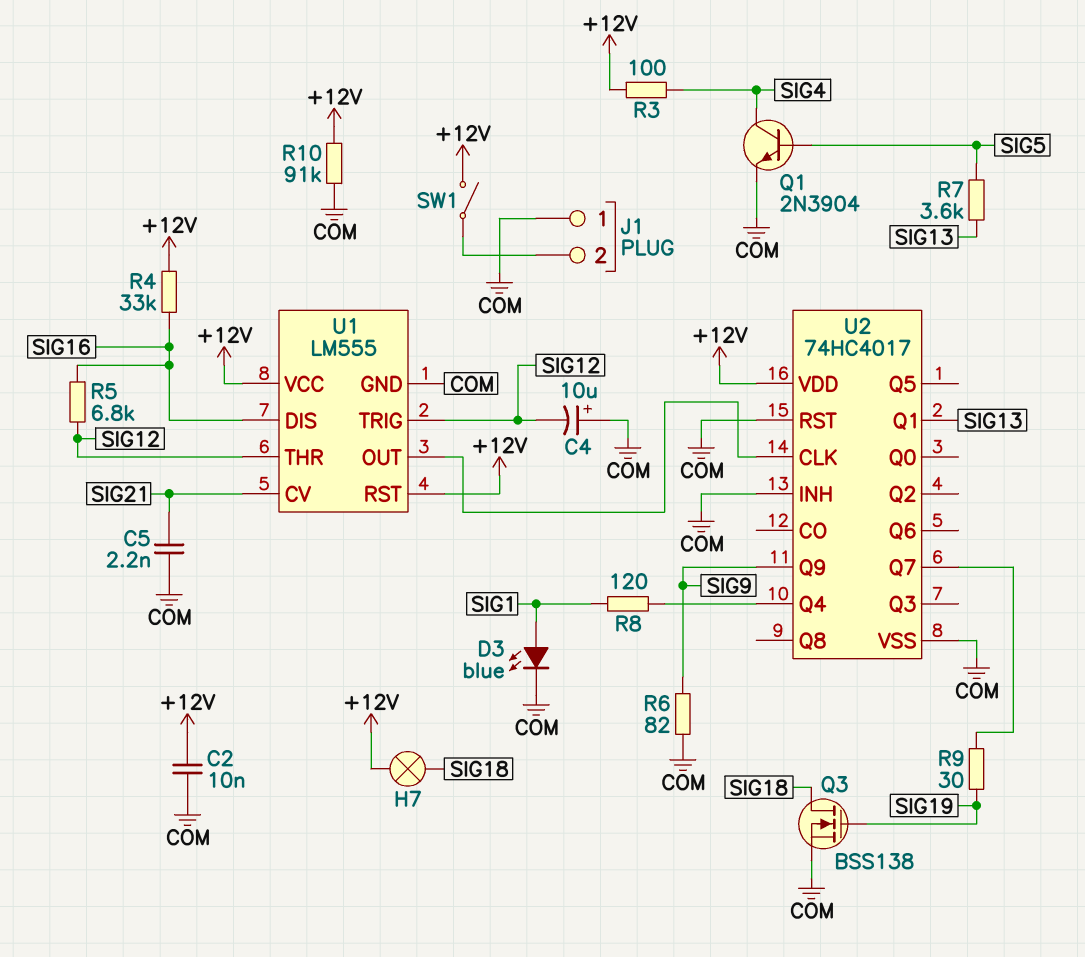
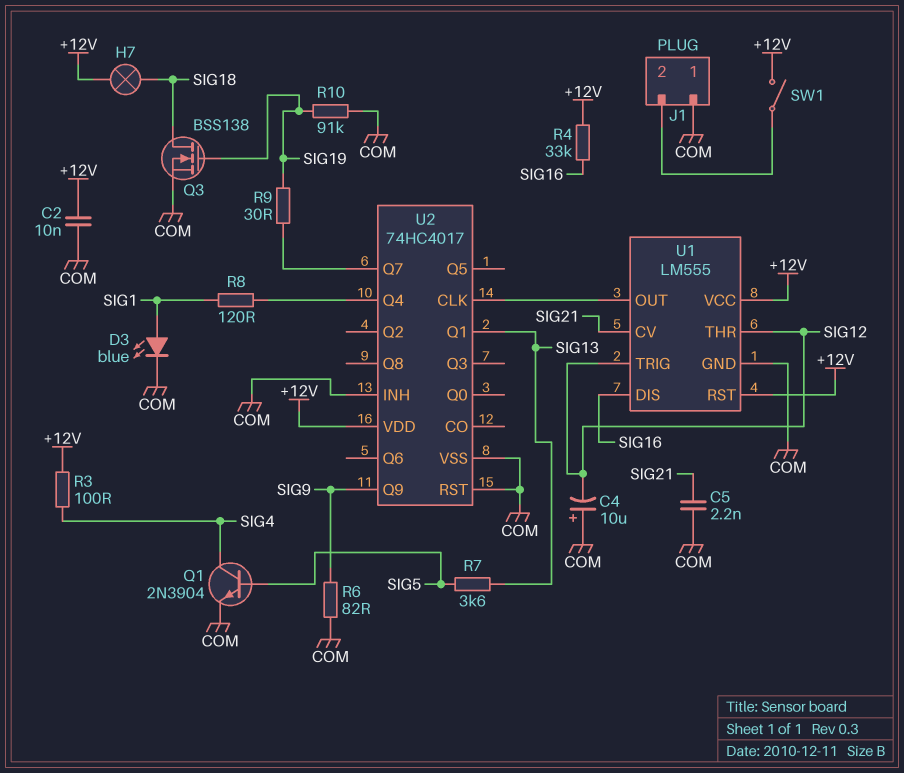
R5: 6.8k (SIG12, SIG16) -> none
R10: 91k (+12V, COM) -> 91k (COM, SIG19)

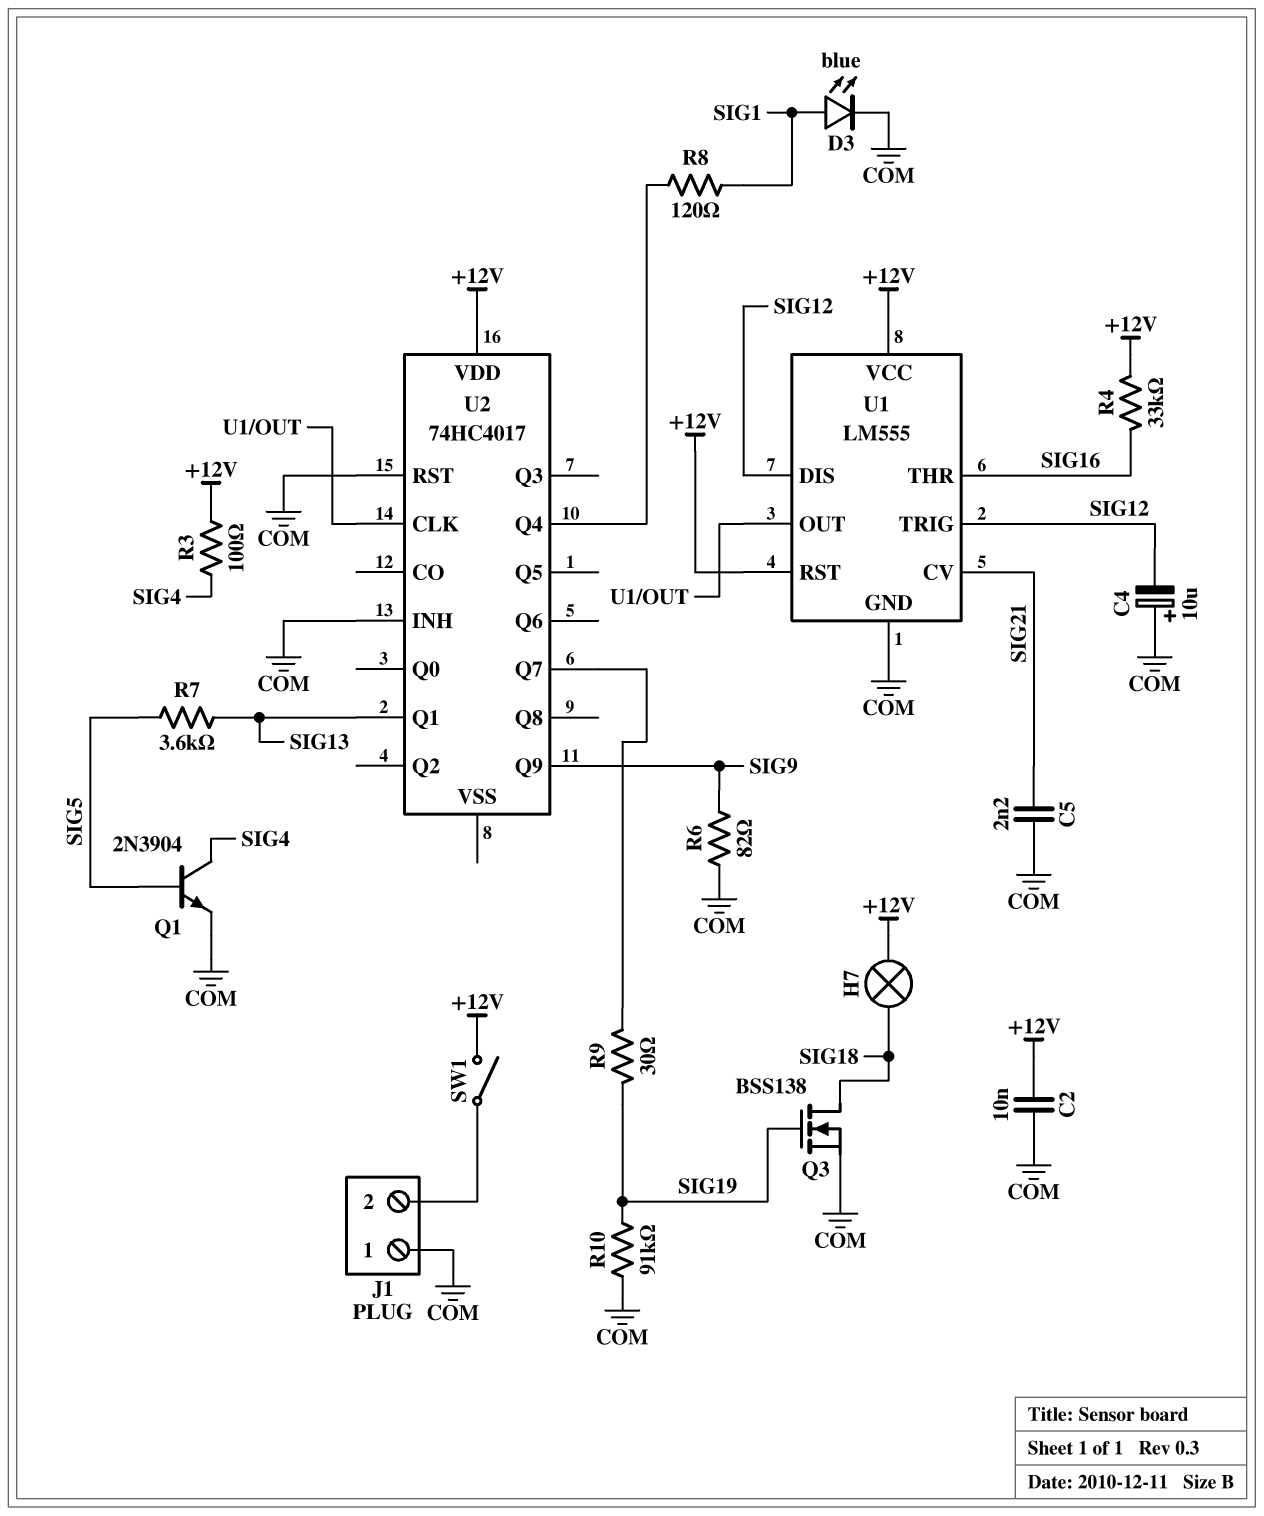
U1 pin DIS: SIG16 -> SIG12
U1 pin THR: SIG12 -> SIG16
U2 pin VSS: COM -> none

